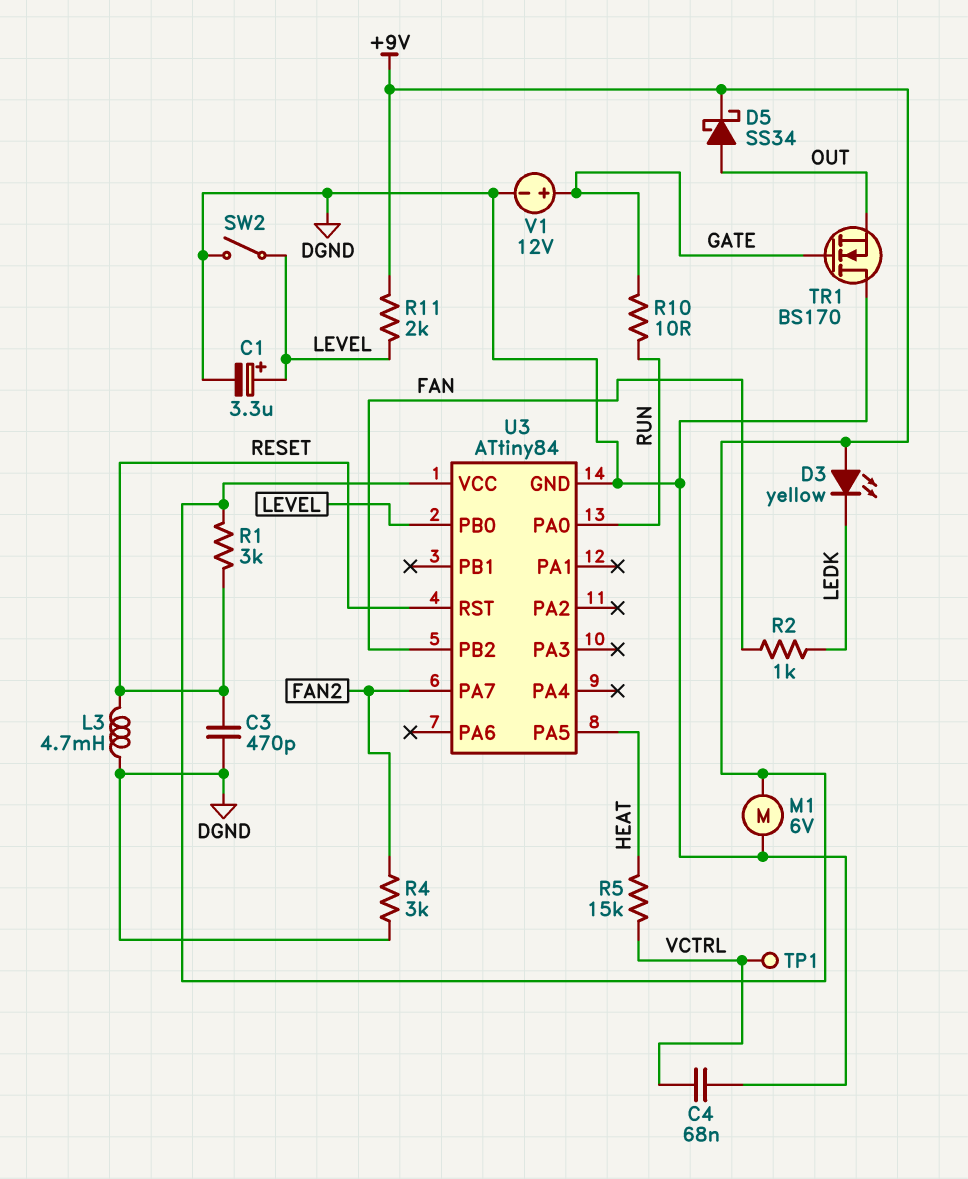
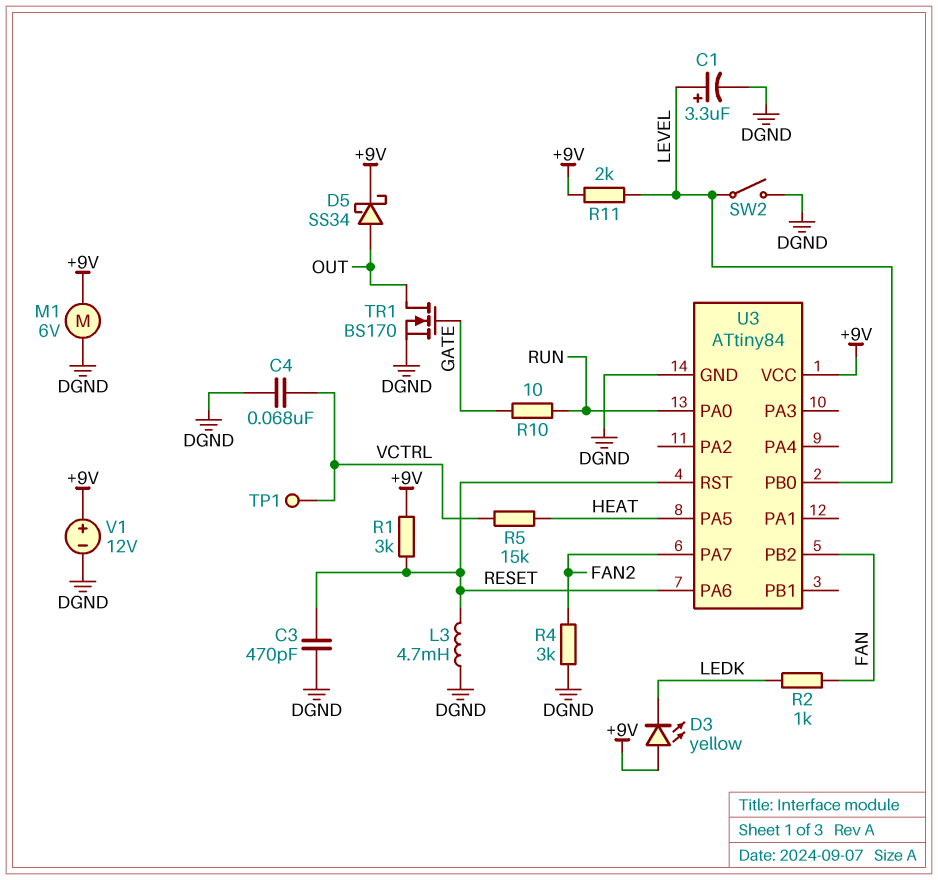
TR1: NMOS BS170 (G GATE, D DGND, S OUT) -> NMOS BS170 (G GATE, D OUT, S DGND)
U3 pin PA6: none -> RESET
V1: 12V (plus GATE, minus DGND) -> 12V (plus +9V, minus DGND)

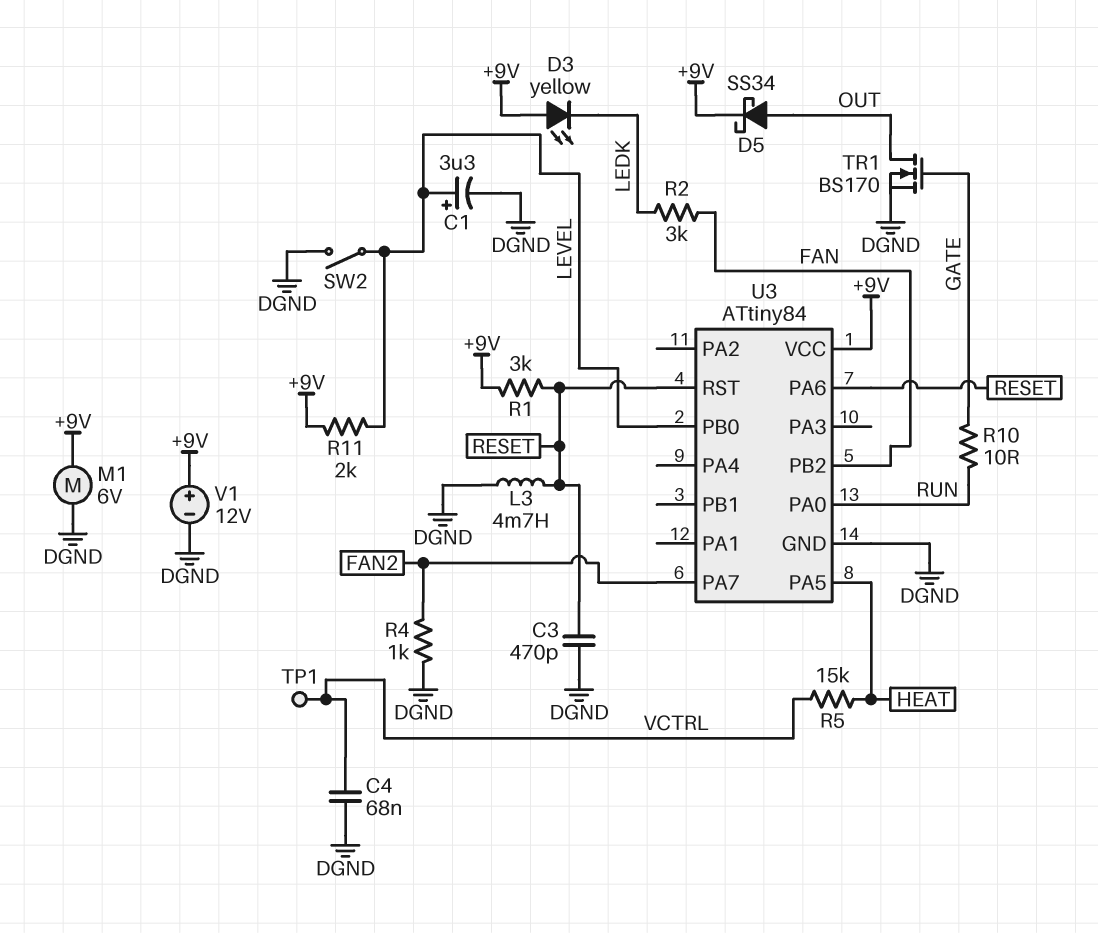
R2: 1k (FAN, LEDK) -> 3k (FAN, LEDK)
R4: 3k (DGND, FAN2) -> 1k (DGND, FAN2)

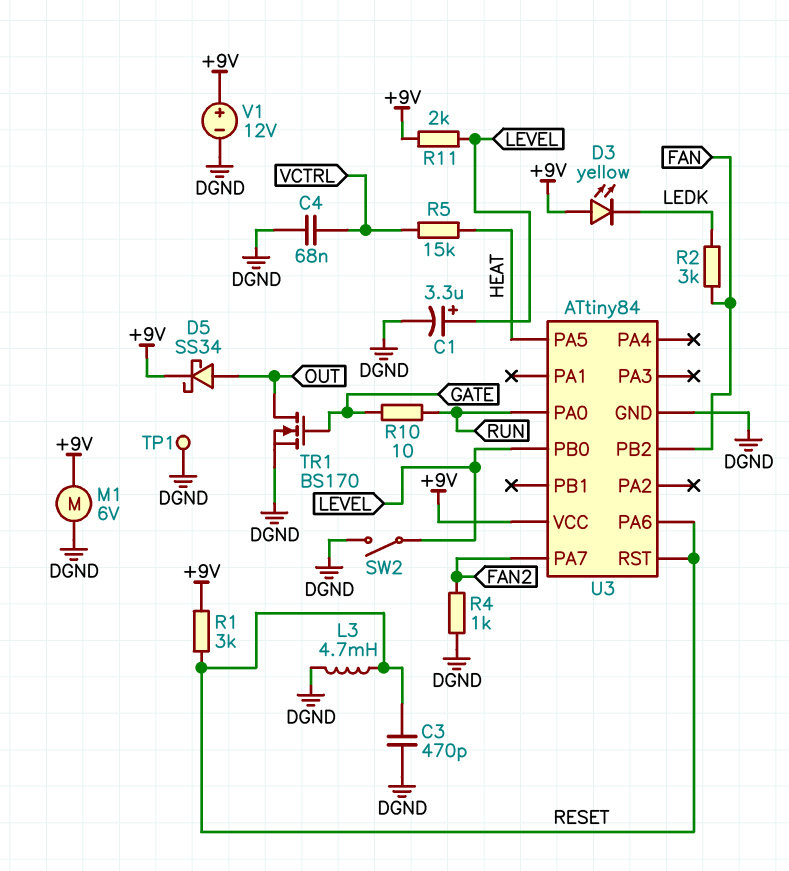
TP1: test point (VCTRL) -> test point (DGND)

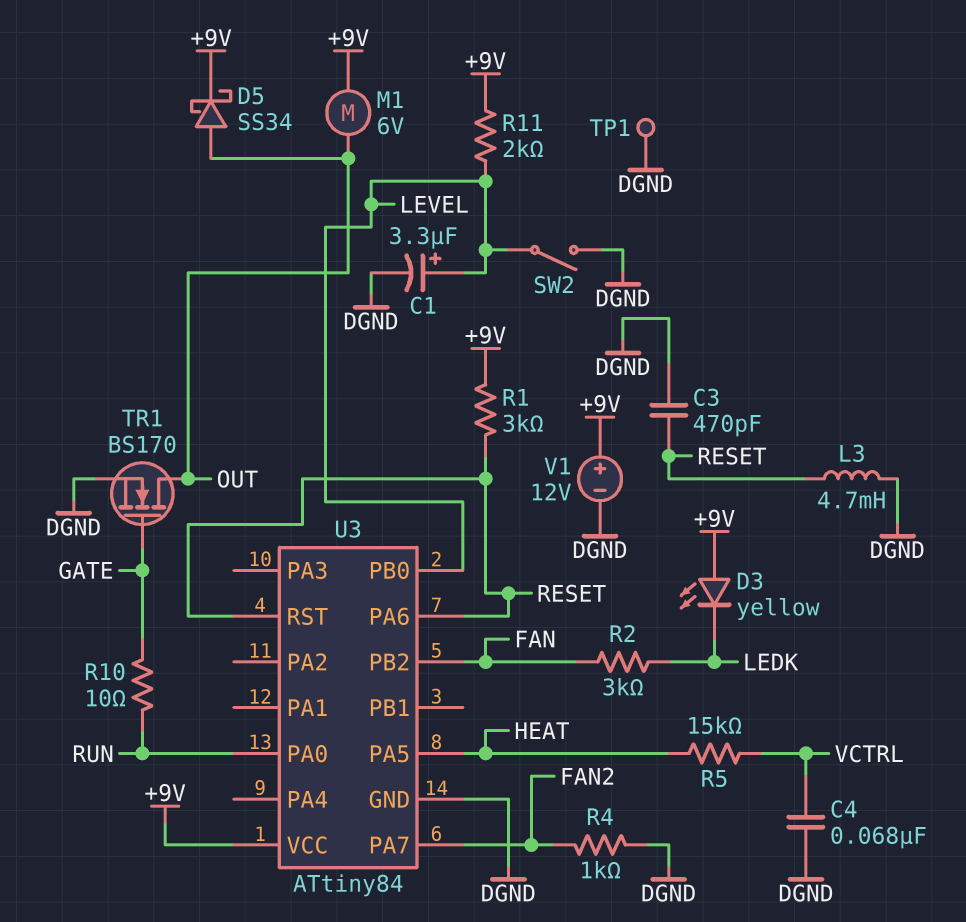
M1: motor 6V (+9V, DGND) -> motor 6V (+9V, OUT)

